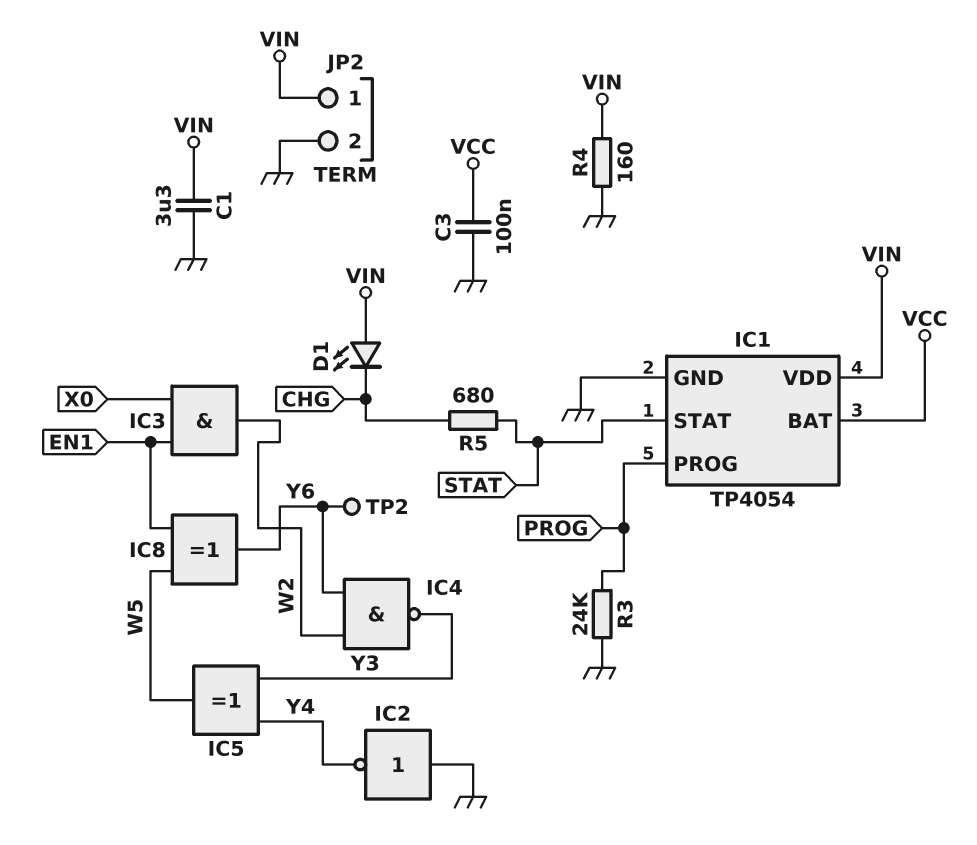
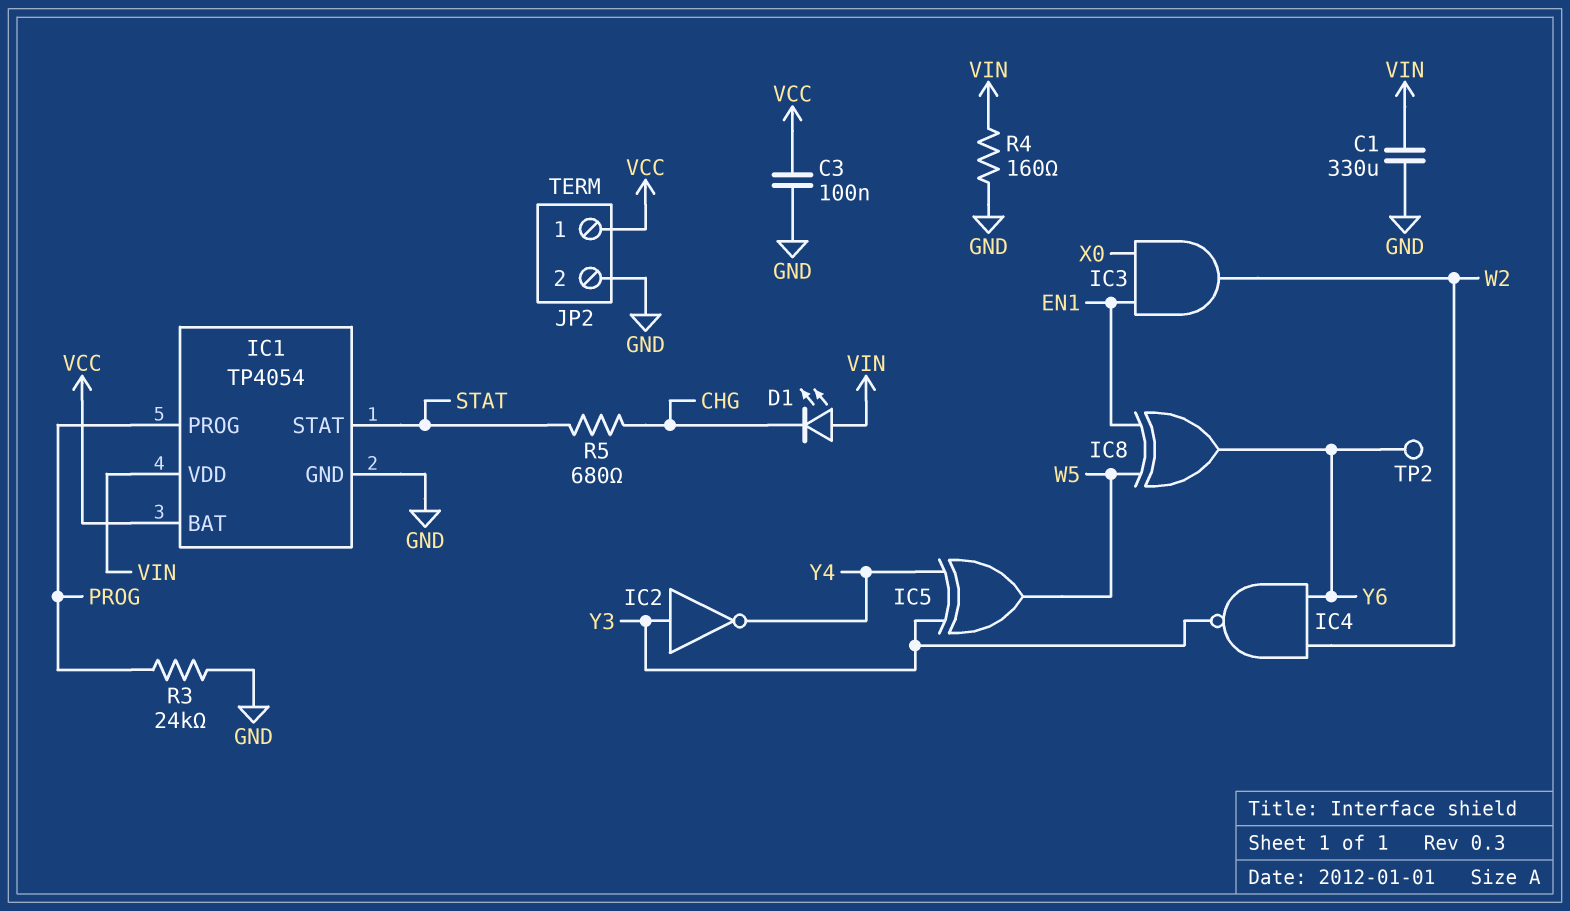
C1: 3.3uF (GND, VIN) -> 330uF (GND, VIN)
IC2: NOT (in GND, out Y4) -> NOT (in Y3, out Y4)
JP2 pin 1: VIN -> VCC

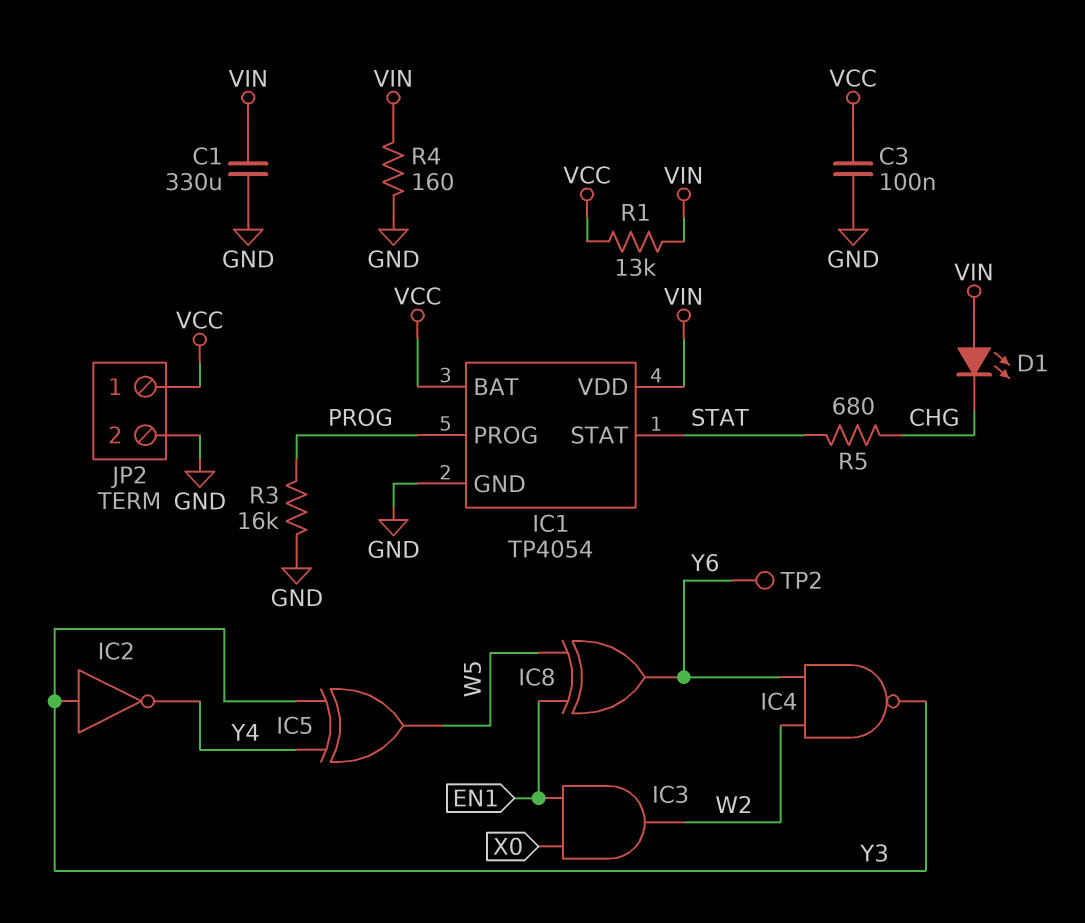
R1: none -> 13k (VCC, VIN)
R3: 24k (GND, PROG) -> 16k (GND, PROG)

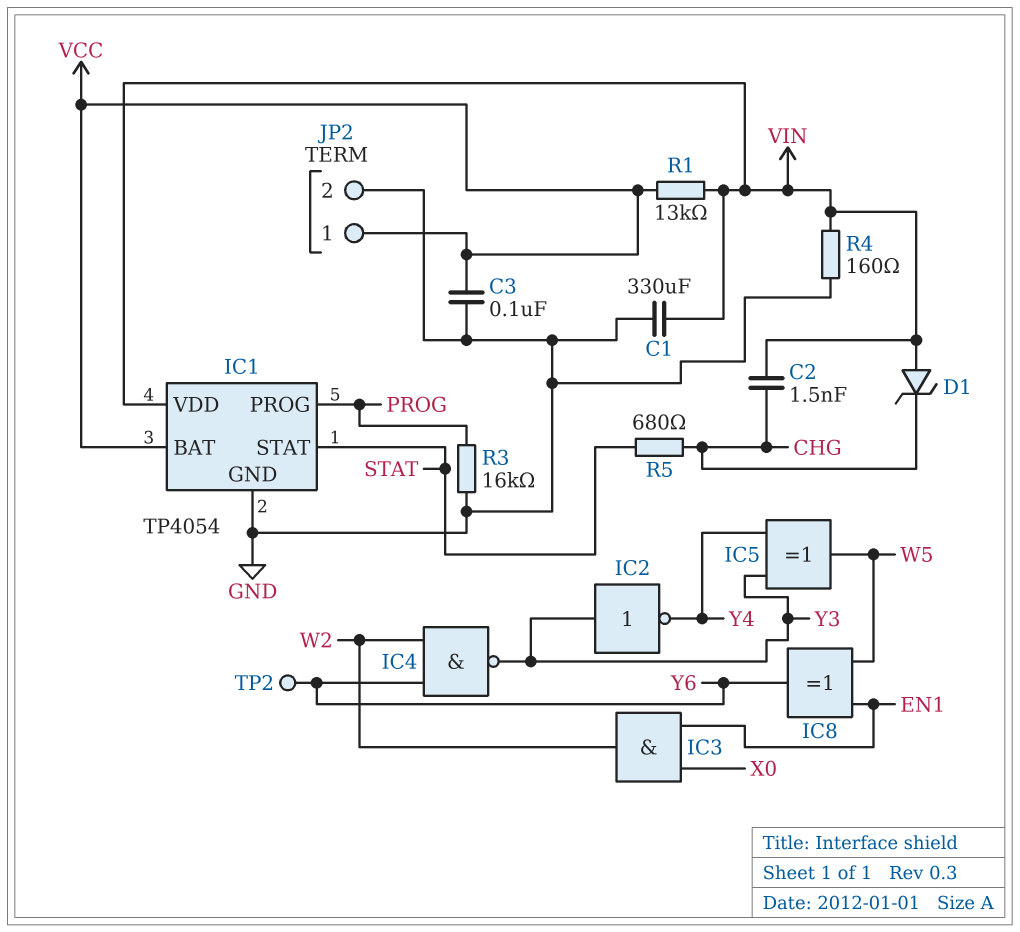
C2: none -> 1.5nF (CHG, VIN)
D1: LED (A VIN, K CHG) -> zener (A VIN, K CHG)

